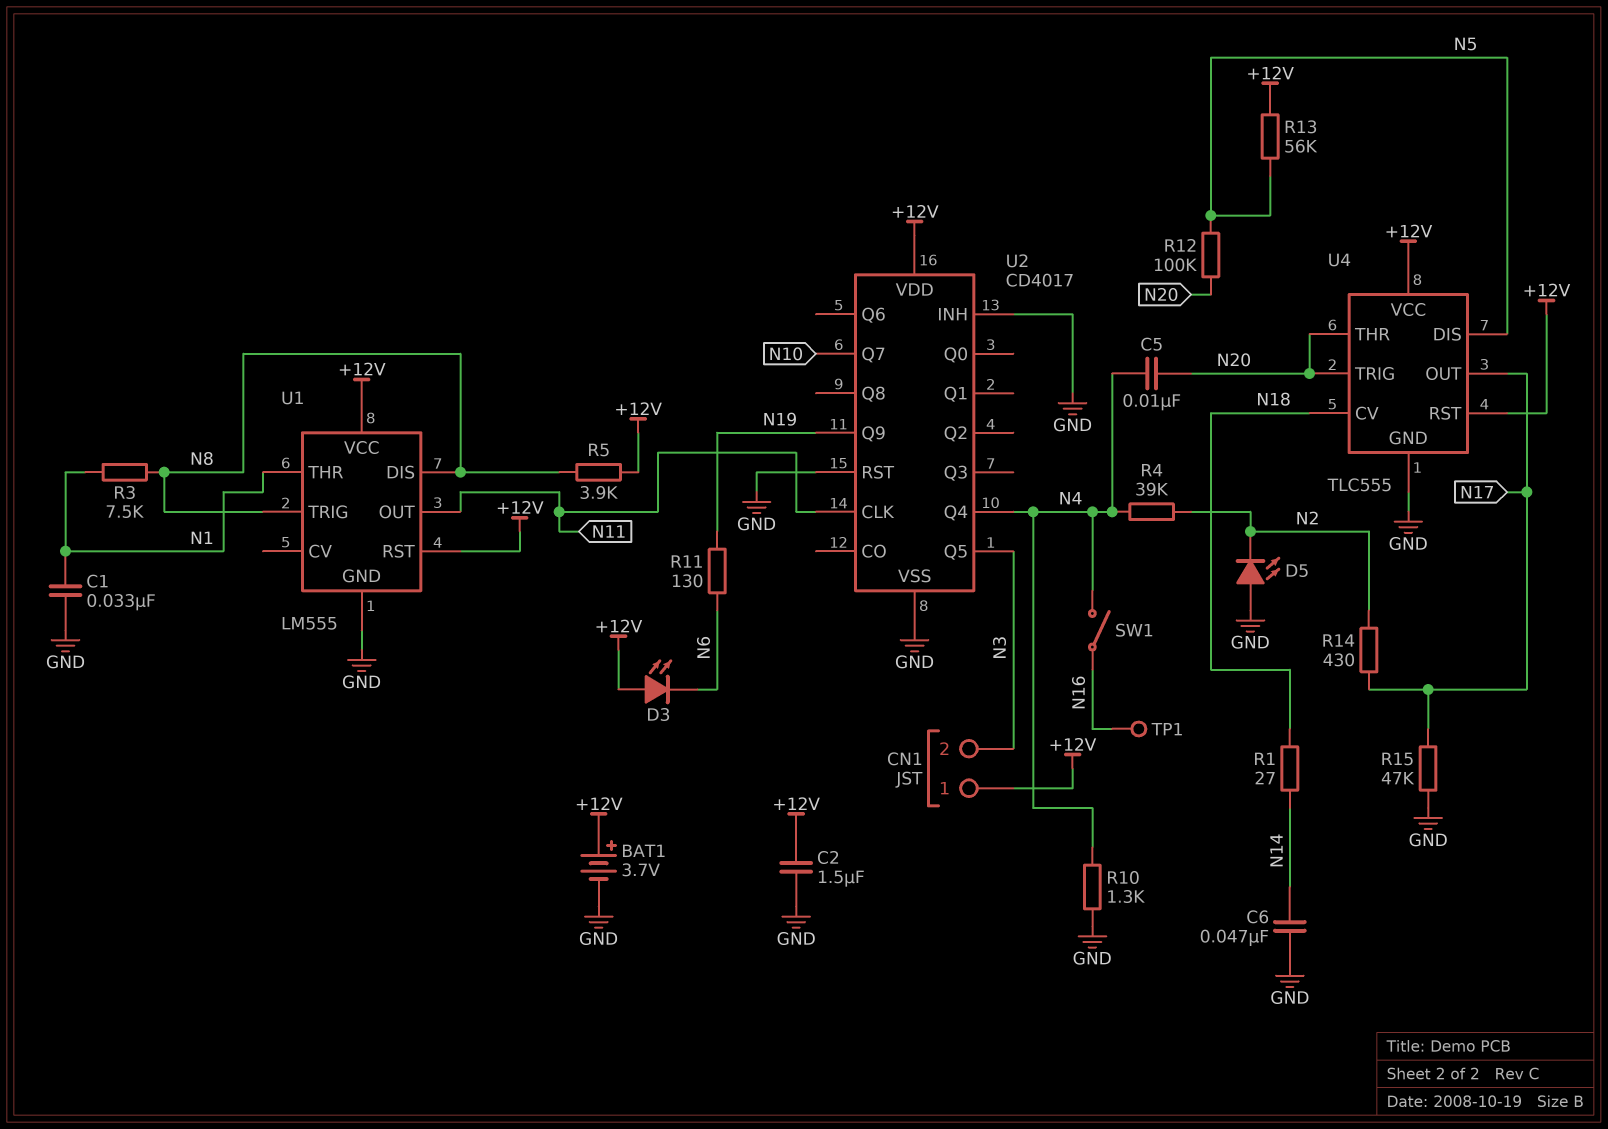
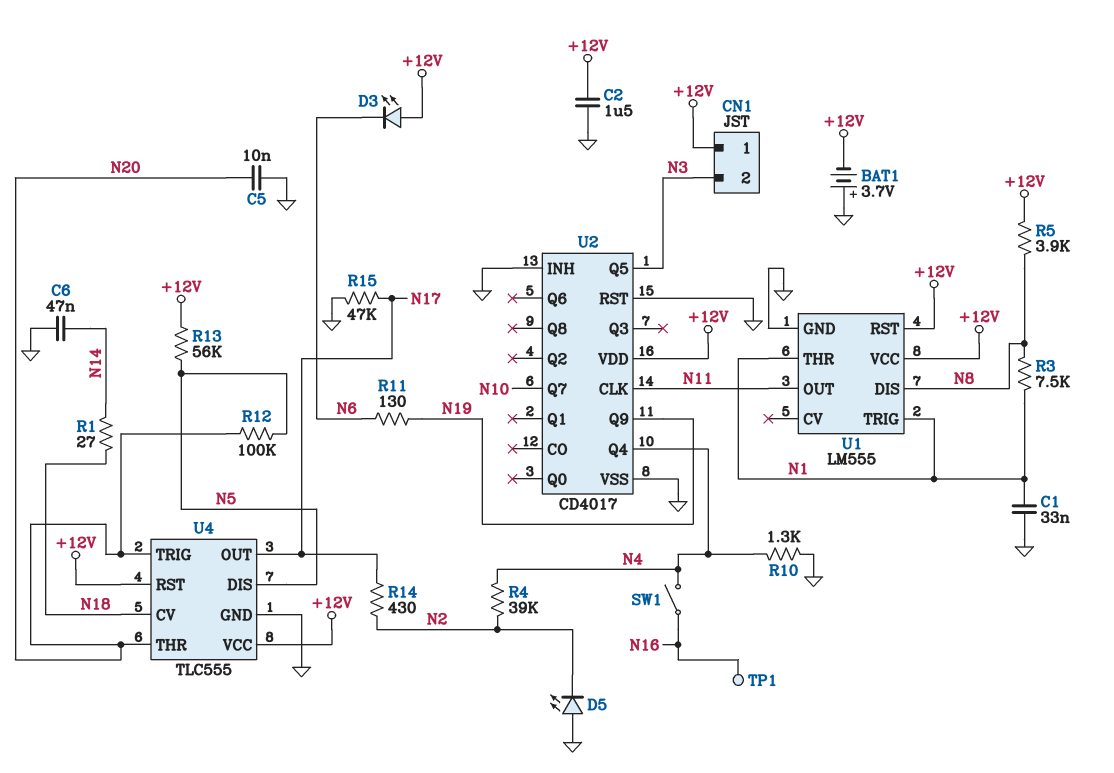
BAT1: 3.7V (plus +12V, minus GND) -> 3.7V (plus GND, minus +12V)
C5: 10nF (N4, N20) -> 10nF (GND, N20)
U1 pin TRIG: N8 -> N1

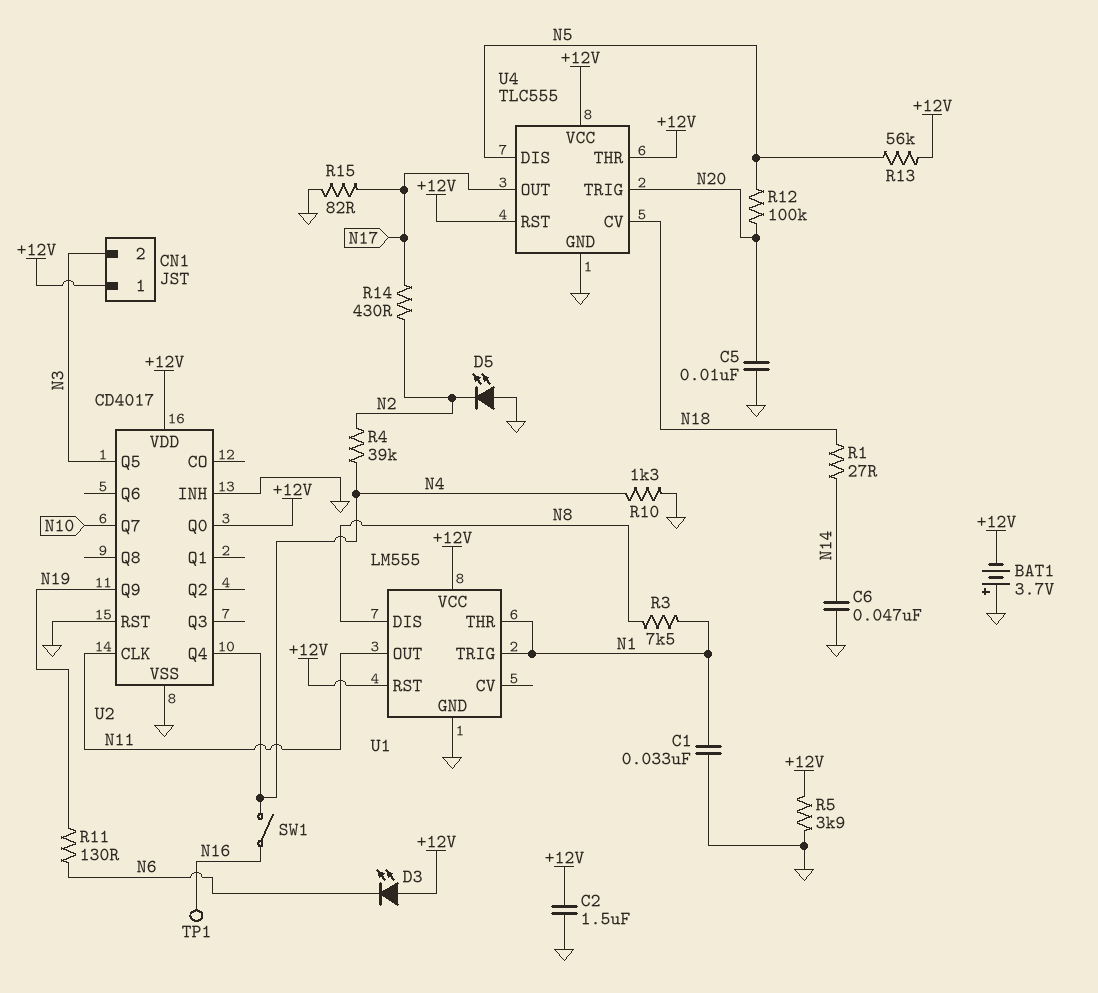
R5: 3.9k (+12V, N8) -> 3.9k (+12V, GND)
R15: 47k (GND, N17) -> 82 (GND, N17)
U2 pin Q0: none -> +12V
U4 pin THR: N20 -> +12V

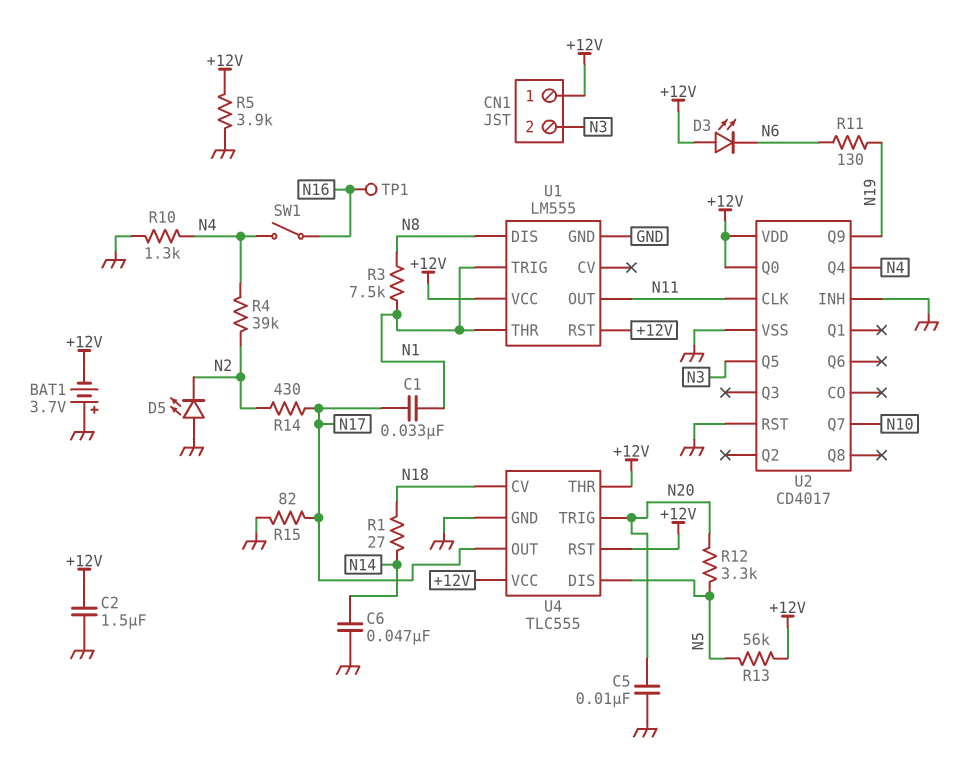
C1: 33nF (GND, N1) -> 33nF (N1, N17)
R12: 100k (N5, N20) -> 3.3k (N5, N20)

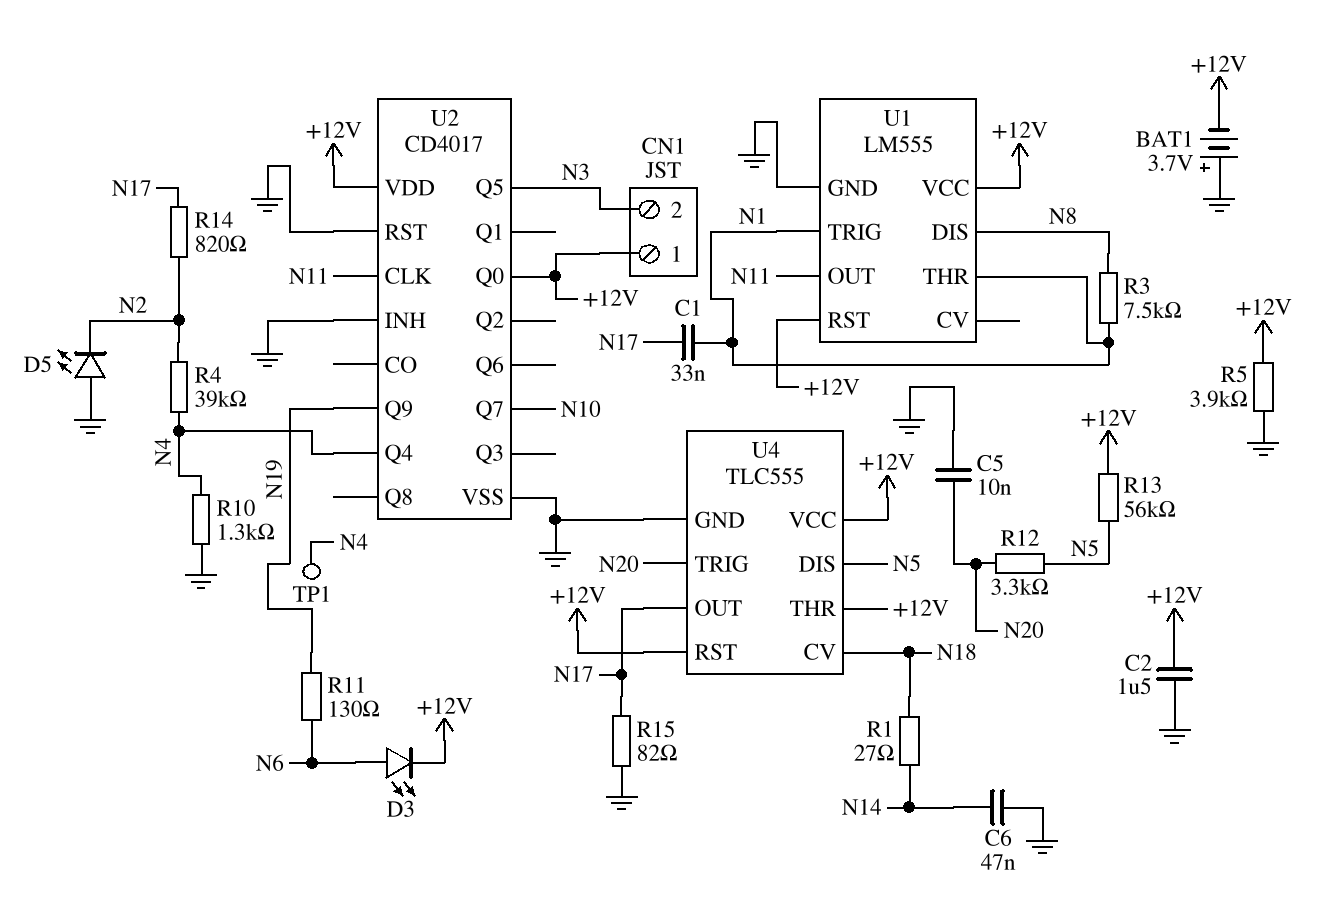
D3: LED (A +12V, K N6) -> LED (A N6, K +12V)
R14: 430 (N2, N17) -> 820 (N2, N17)
SW1: switch (N4, N16) -> none
TP1: test point (N16) -> test point (N4)

